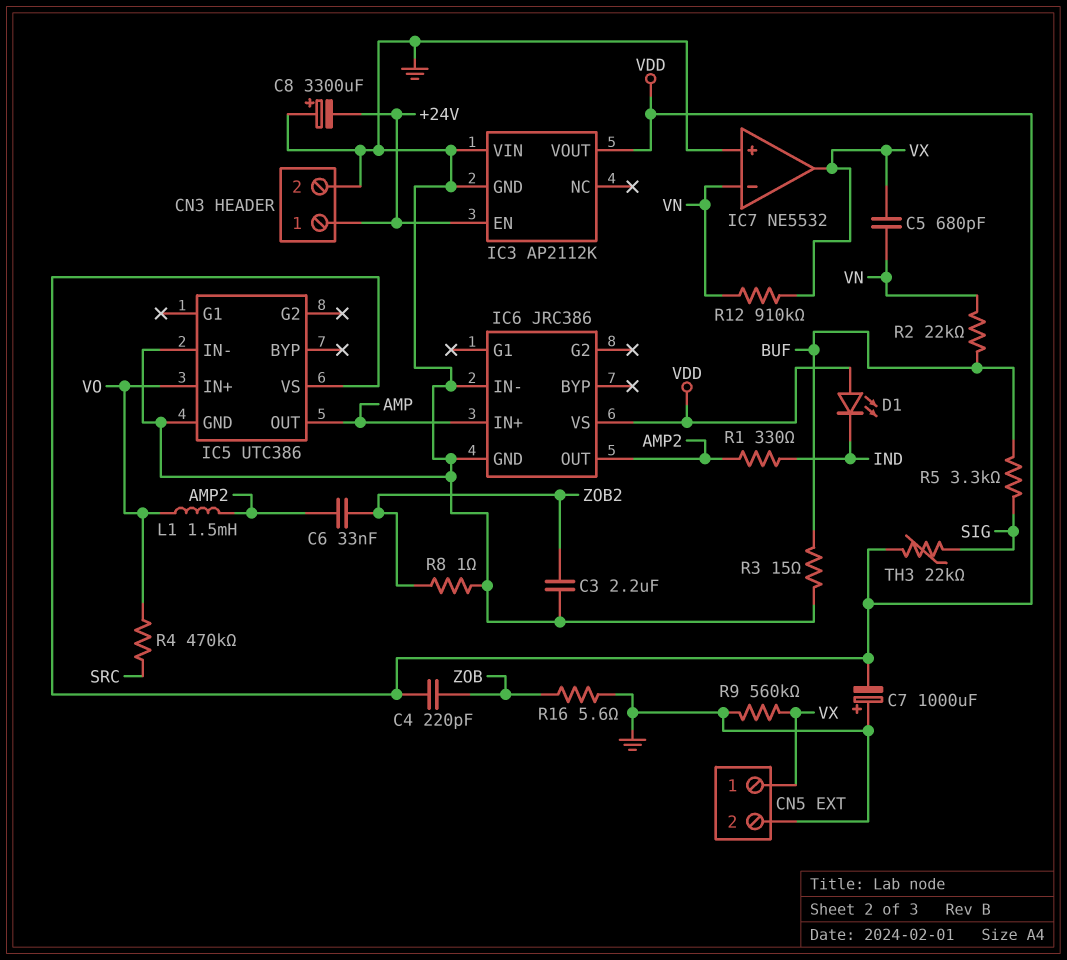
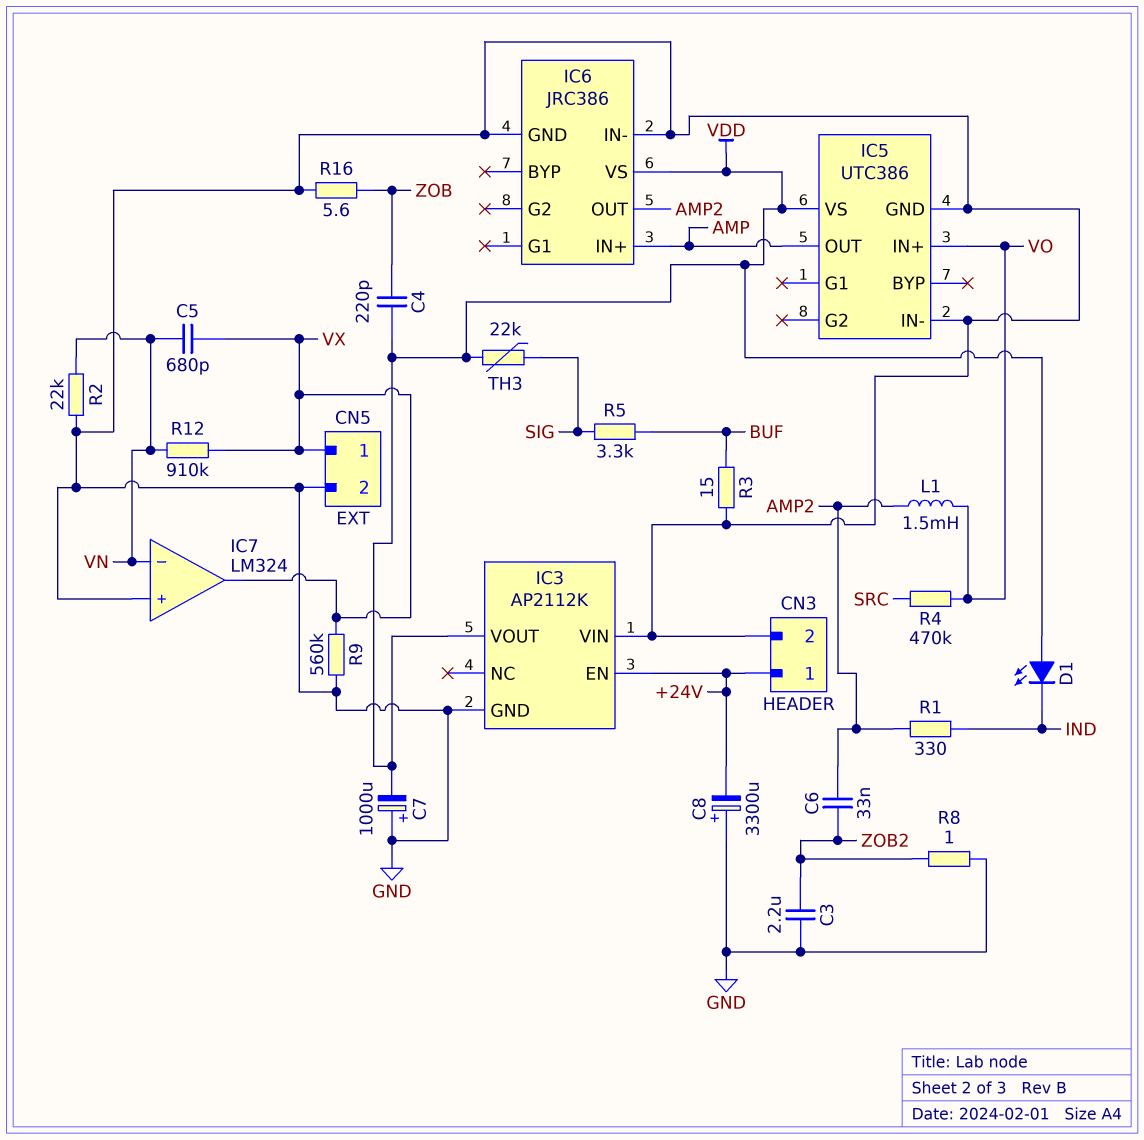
IC7: NE5532 -> LM324
R2: 22k (BUF, VN) -> 22k (GND, VN)

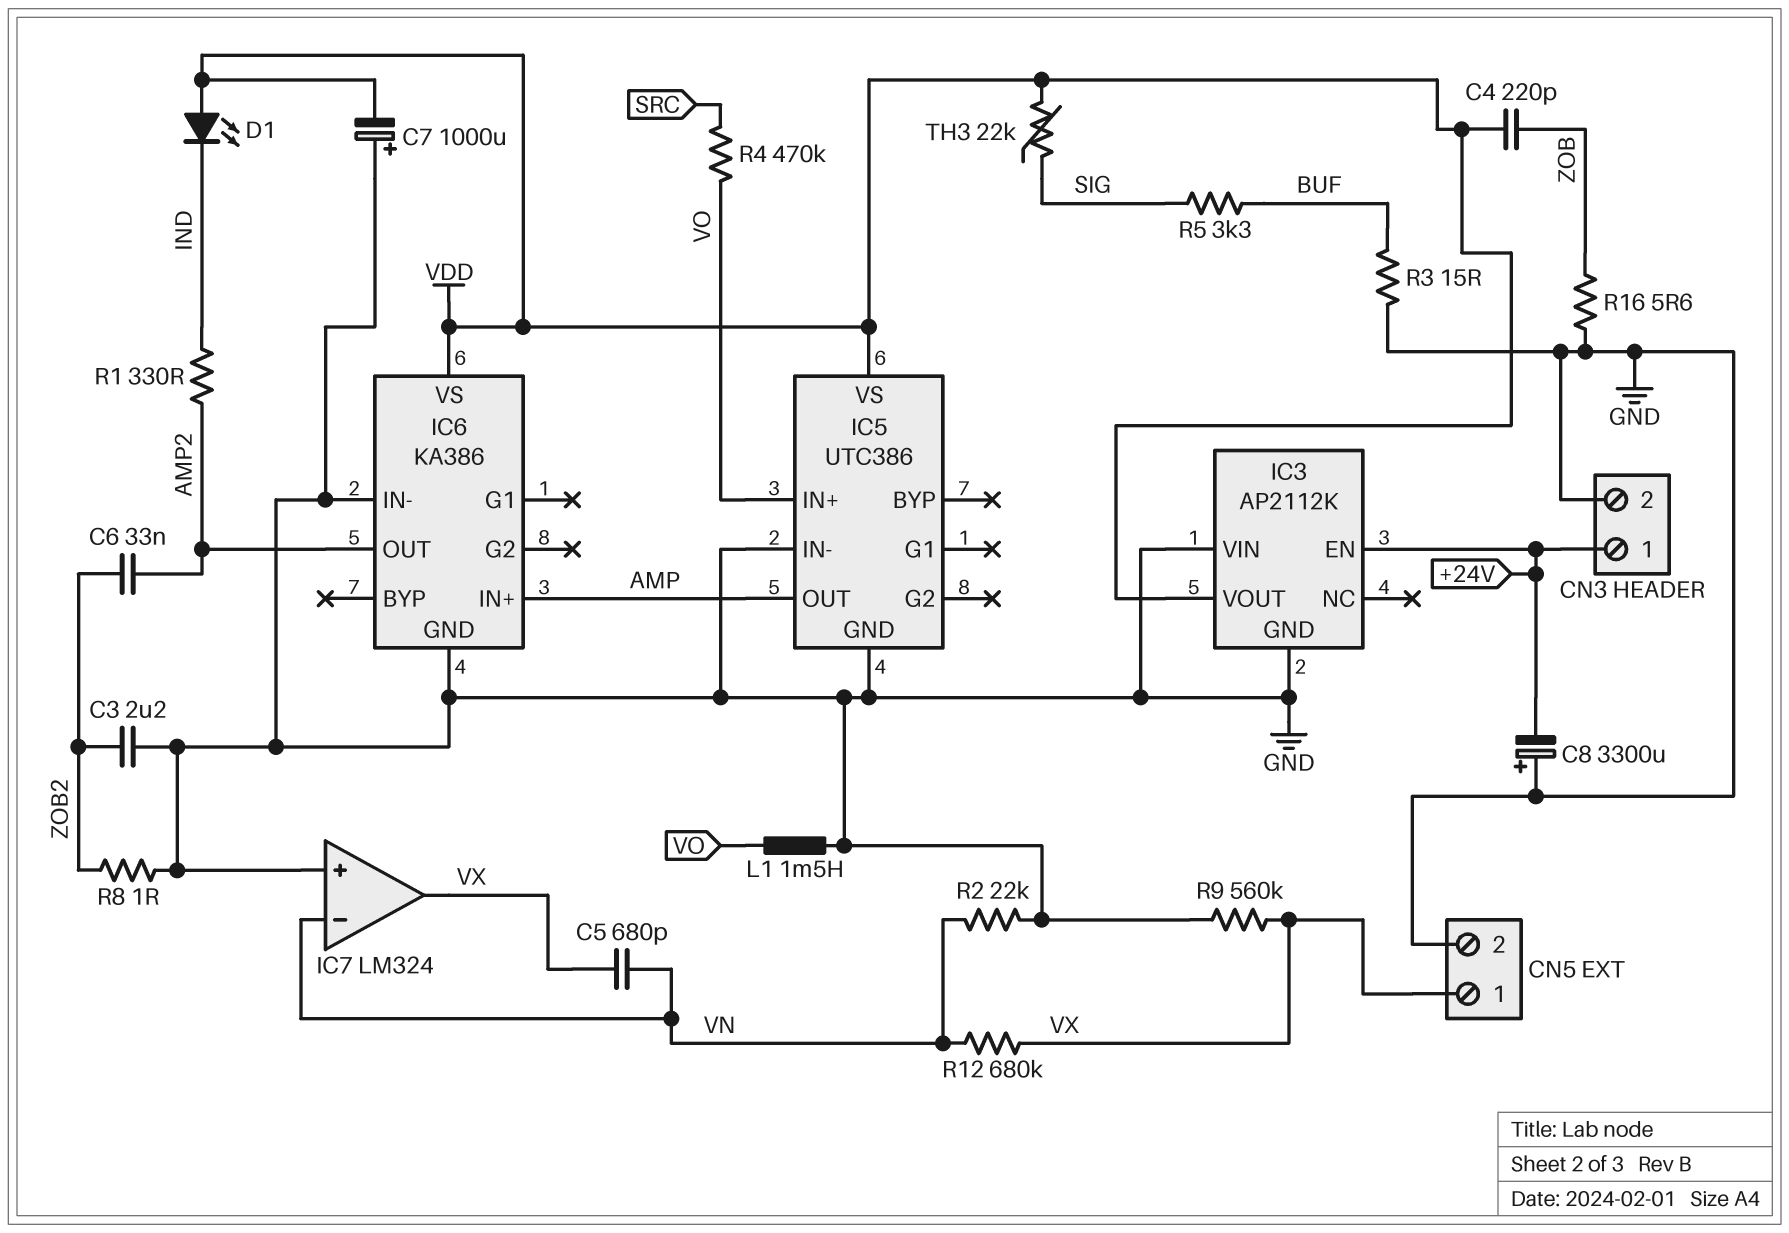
IC6: JRC386 -> KA386
L1: 1.5mH (AMP2, VO) -> 1.5mH (GND, VO)
R12: 910k (VN, VX) -> 680k (VN, VX)

